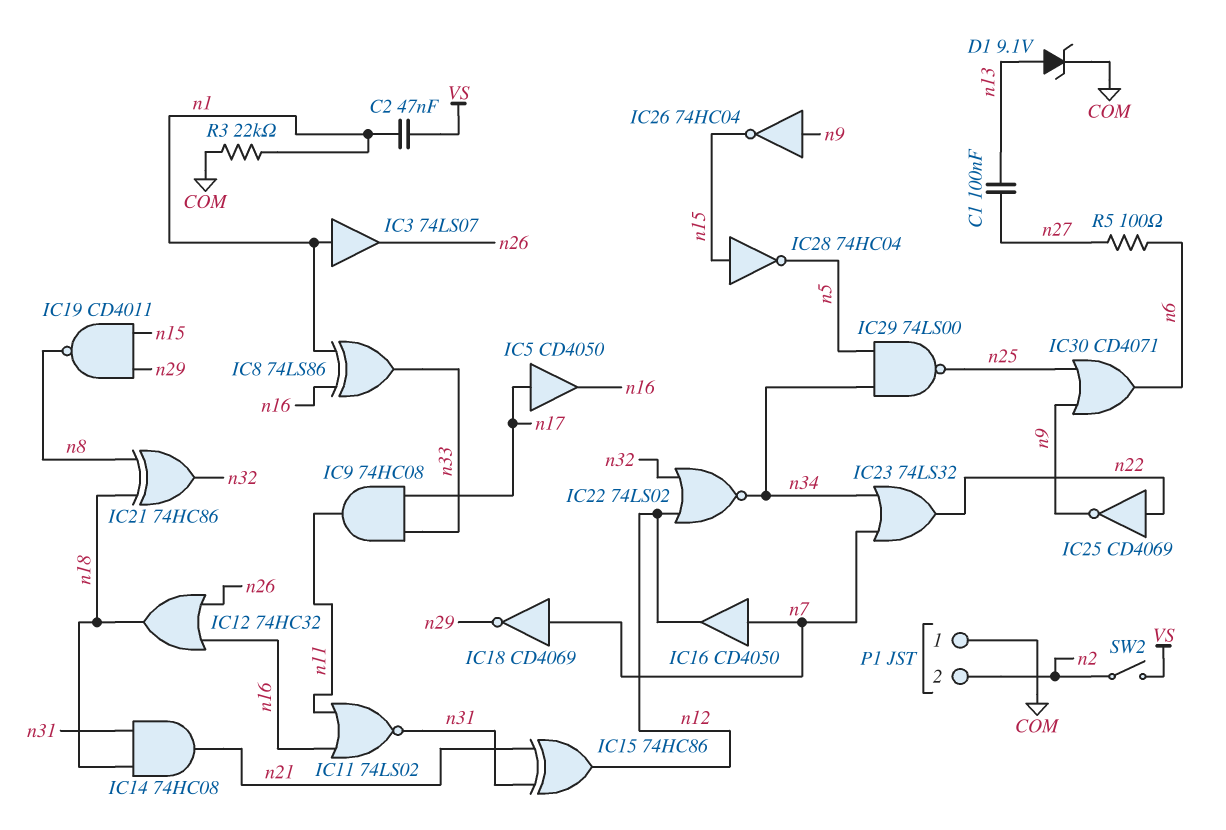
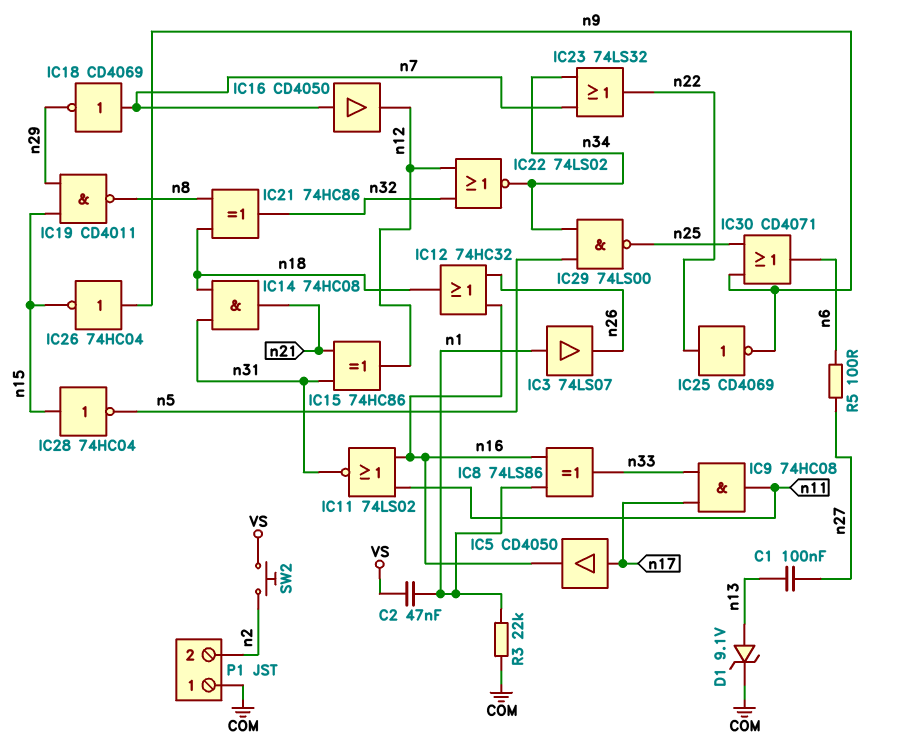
SW2: switch (VS, n2) -> button (VS, n2)

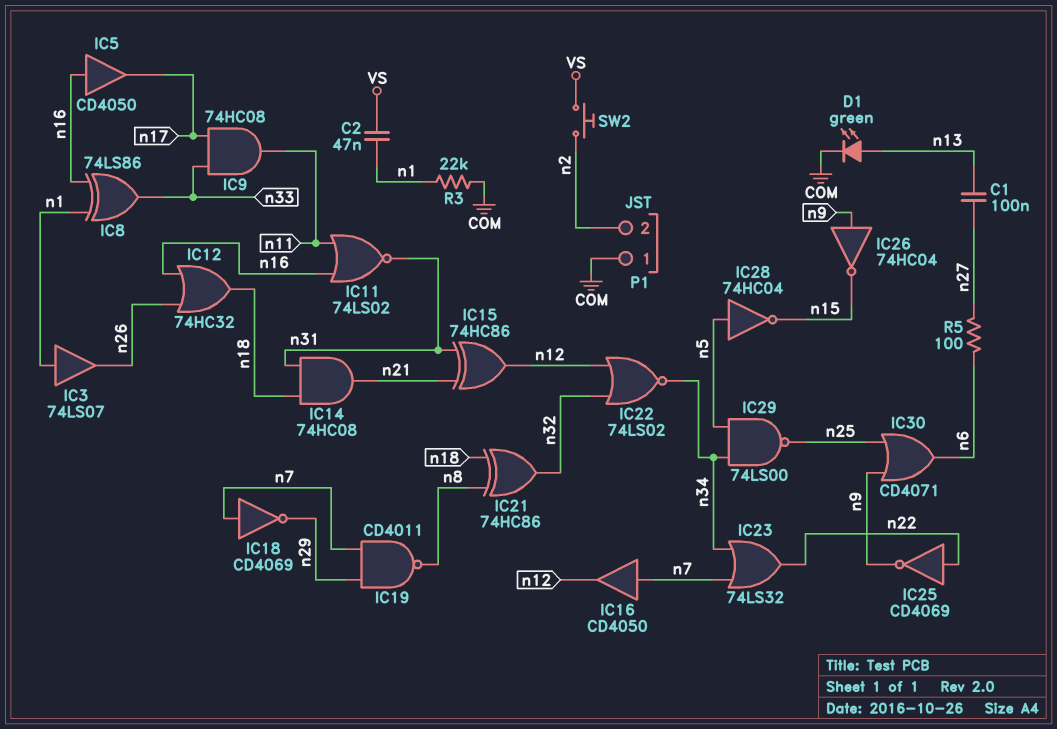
D1: zener 9.1V (A n13, K COM) -> LED green (A n13, K COM)
IC5: buffer CD4050 (in n17, out n16) -> buffer CD4050 (in n16, out n17)
IC19: NAND CD4011 (in n15, in n29, out n8) -> NAND CD4011 (in n7, in n29, out n8)
IC28: NOT 74HC04 (in n15, out n5) -> NOT 74HC04 (in n5, out n15)

